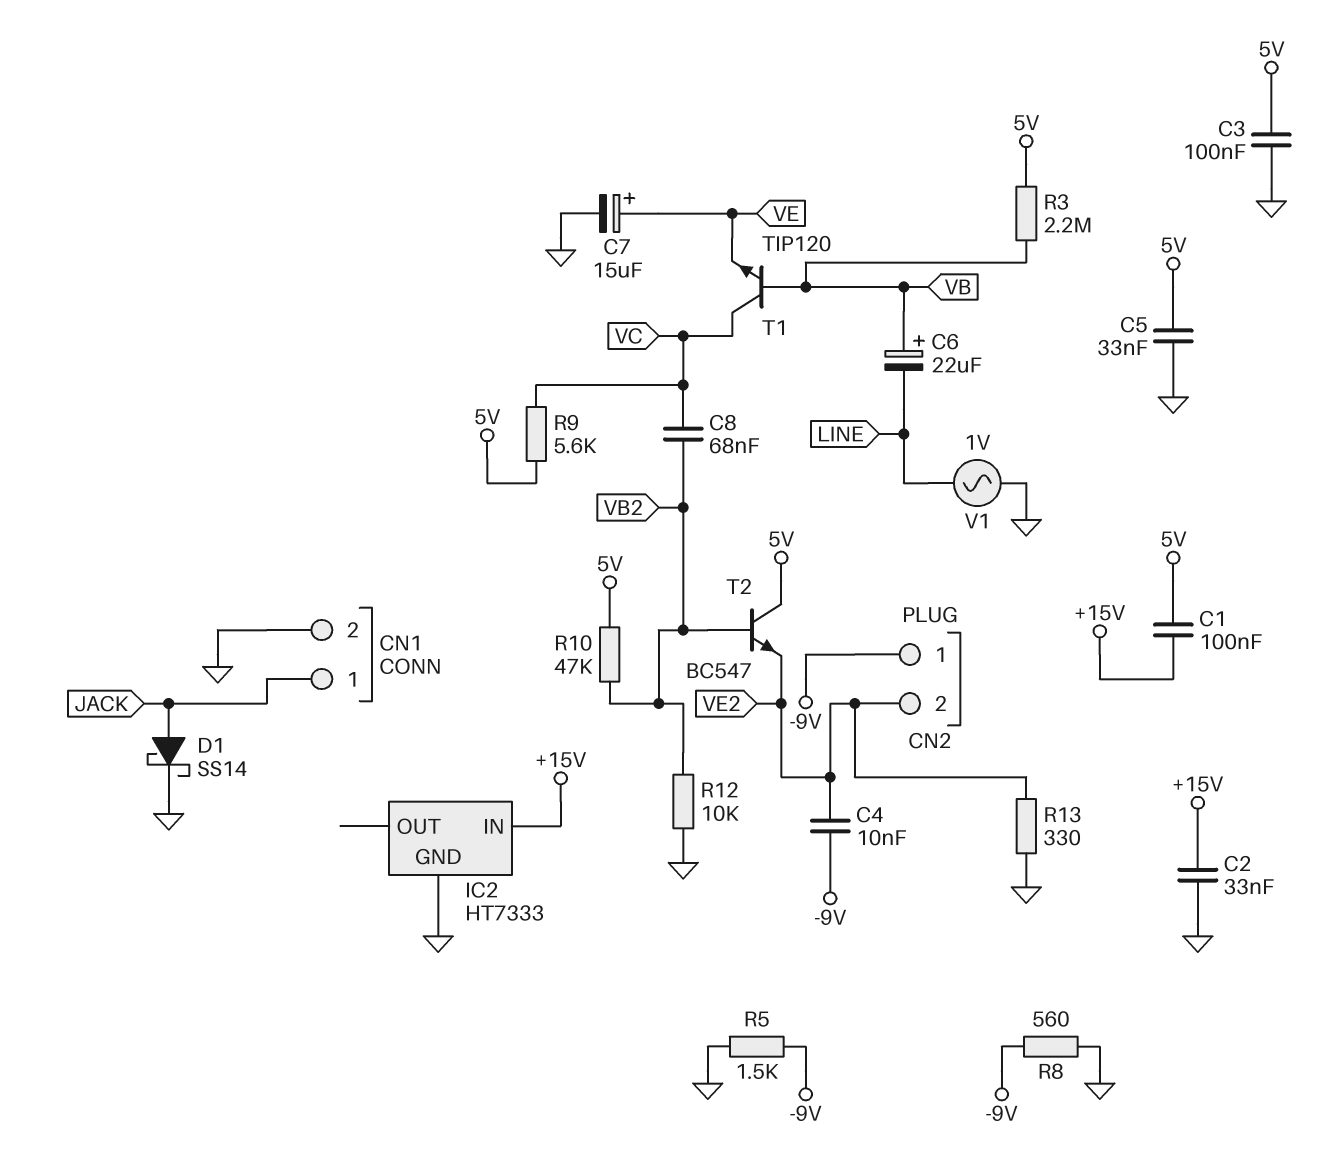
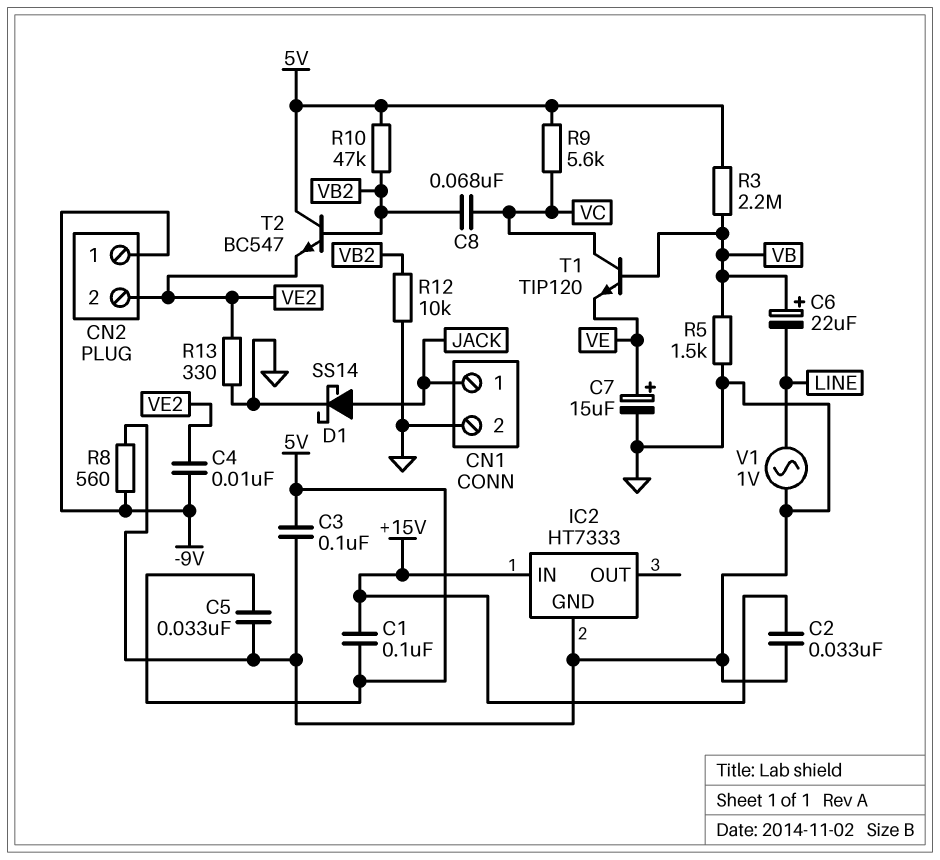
R5: 1.5k (-9V, GND) -> 1.5k (GND, VB)

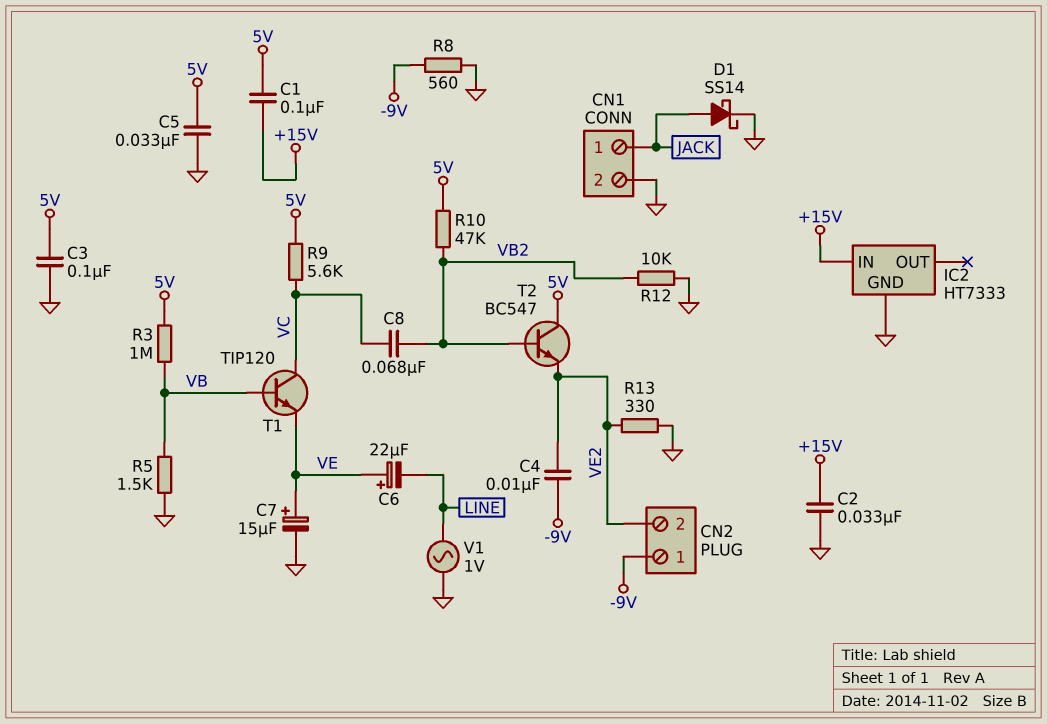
C6: 22uF (plus VB, minus LINE) -> 22uF (plus VE, minus LINE)
R3: 2.2M (5V, VB) -> 1M (5V, VB)

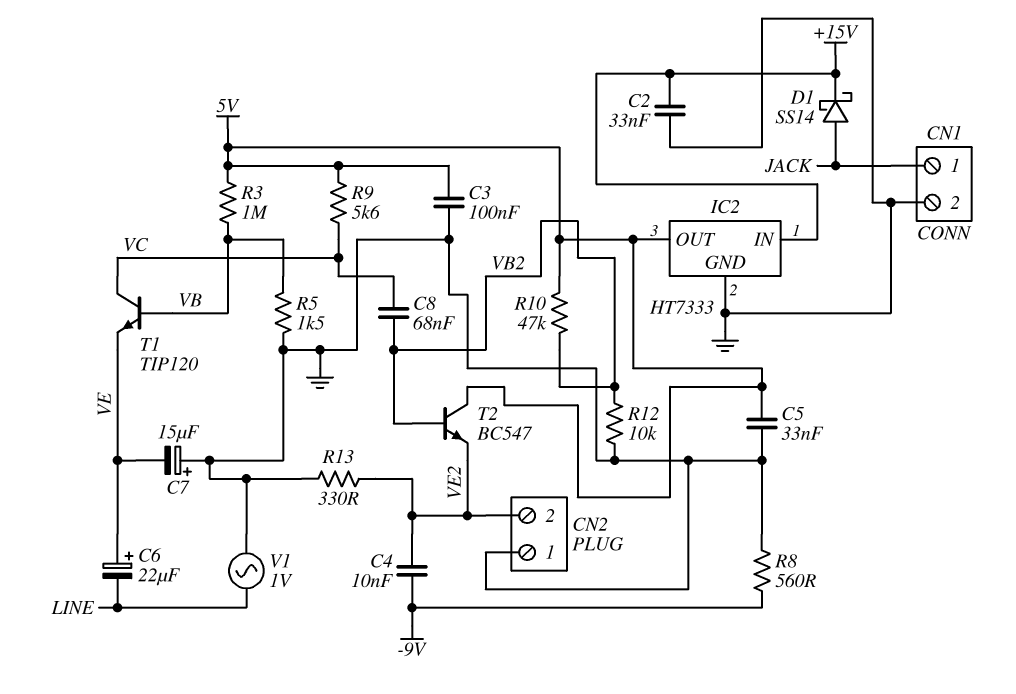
C1: 100nF (+15V, 5V) -> none
C7: 15uF (plus VE, minus GND) -> 15uF (plus GND, minus VE)
CN2 pin 1: -9V -> GND
D1: schottky SS14 (A JACK, K GND) -> schottky SS14 (A JACK, K +15V)
IC2 pin OUT: none -> 5V

